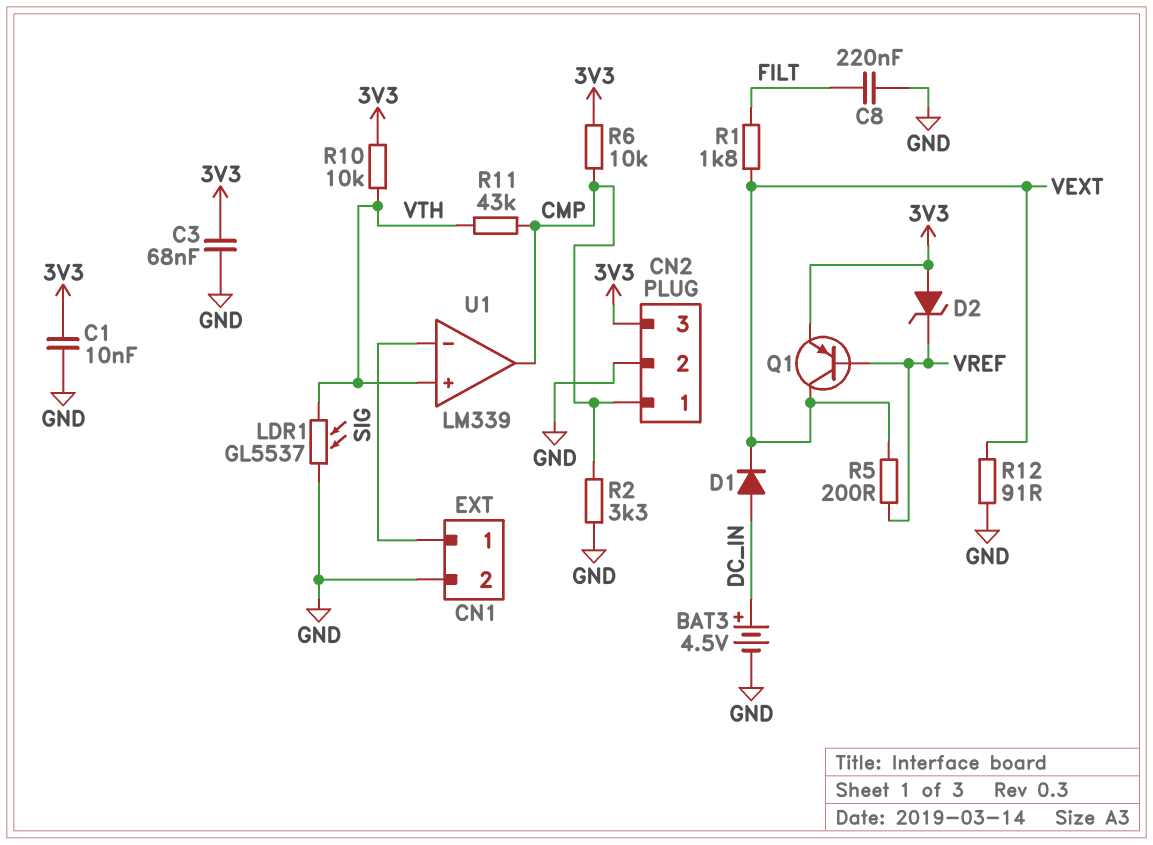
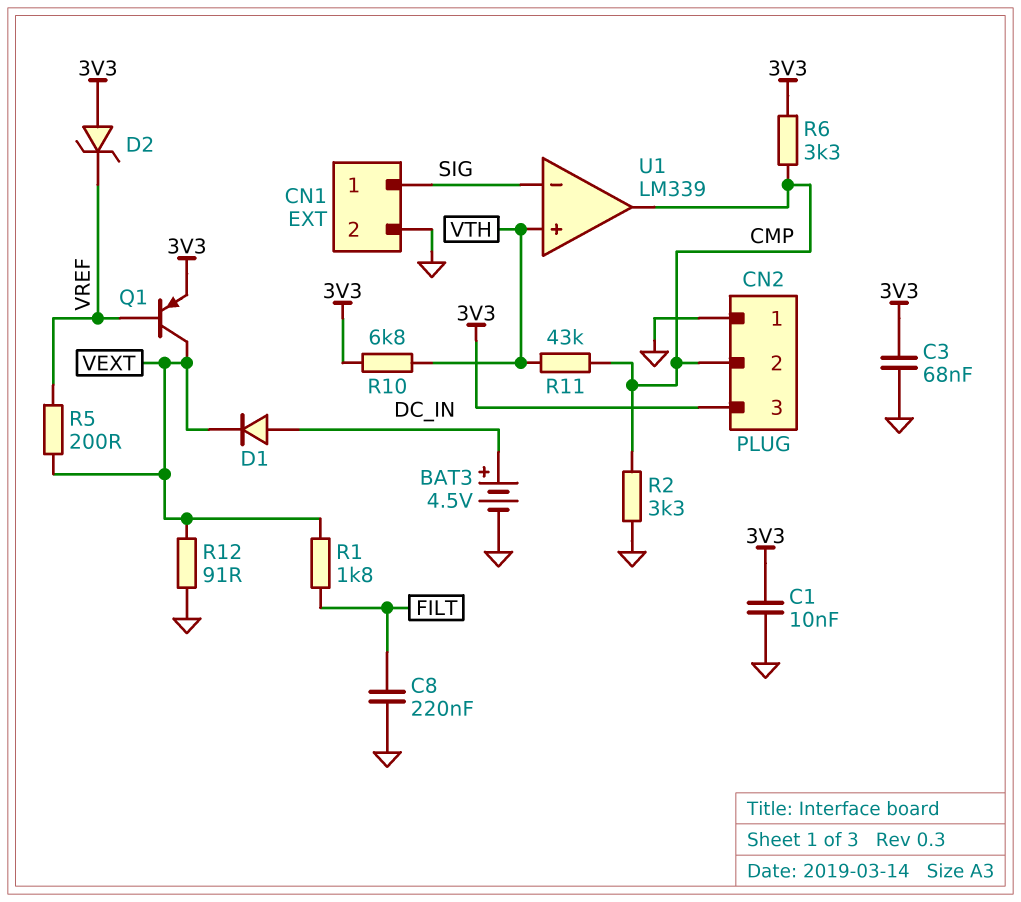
CN2 pin 1: CMP -> GND
CN2 pin 2: GND -> CMP
LDR1: GL5537 (GND, VTH) -> none
R6: 10k (3V3, CMP) -> 3.3k (3V3, CMP)
R10: 10k (3V3, VTH) -> 6.8k (3V3, VTH)

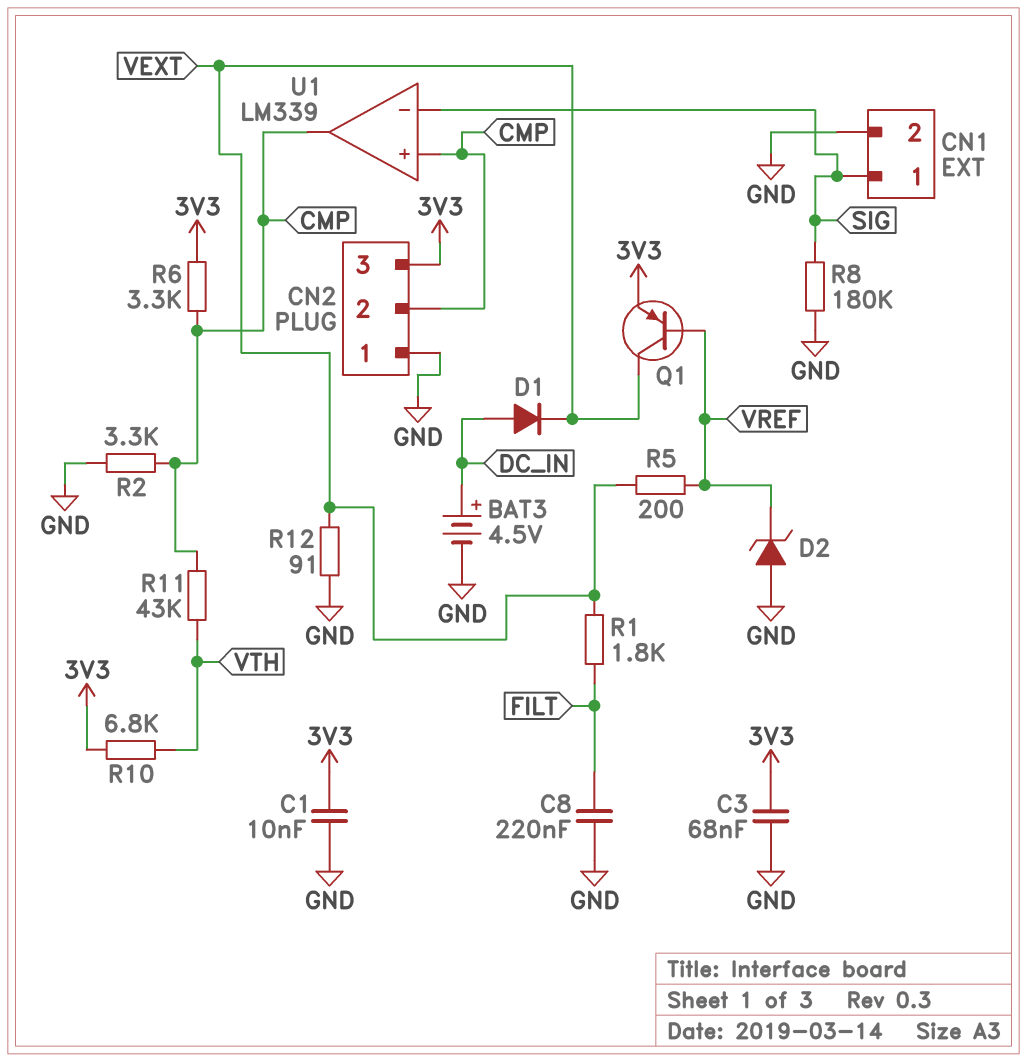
D2: zener (A 3V3, K VREF) -> zener (A GND, K VREF)
R8: none -> 180k (GND, SIG)
U1 pin in+: VTH -> CMP

